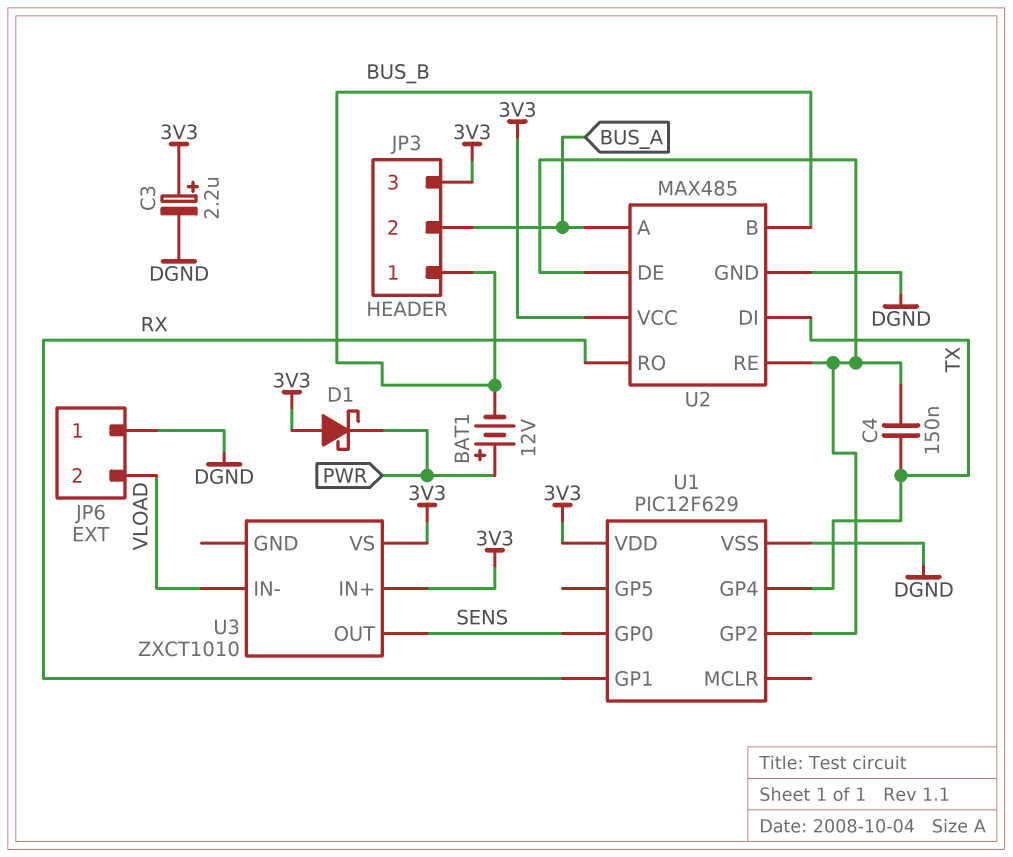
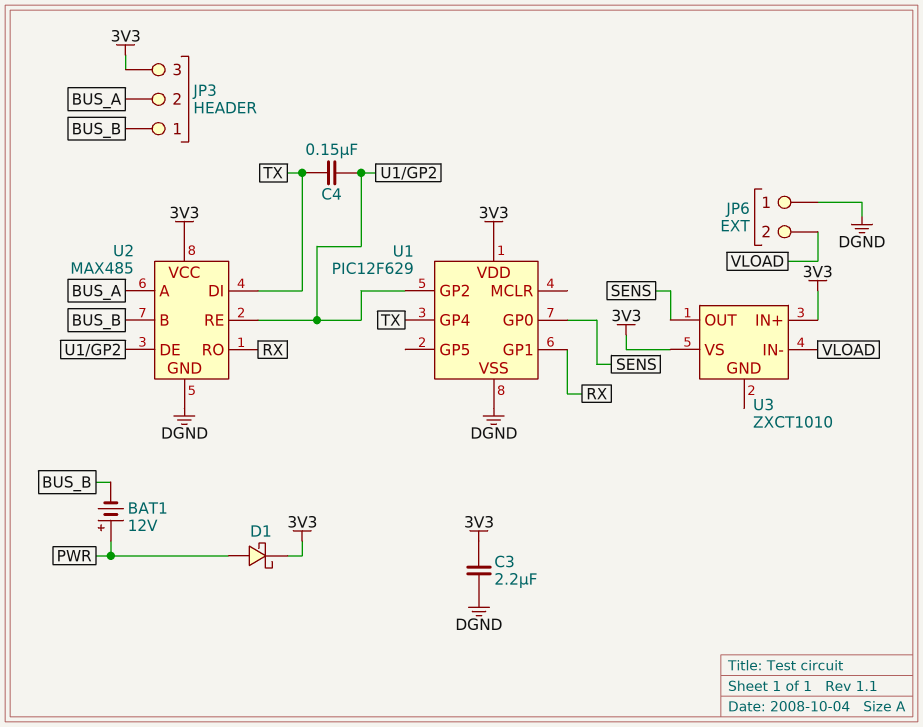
C3: 2.2uF (plus 3V3, minus DGND) -> 2.2uF (3V3, DGND)
D1: schottky (A 3V3, K PWR) -> schottky (A PWR, K 3V3)

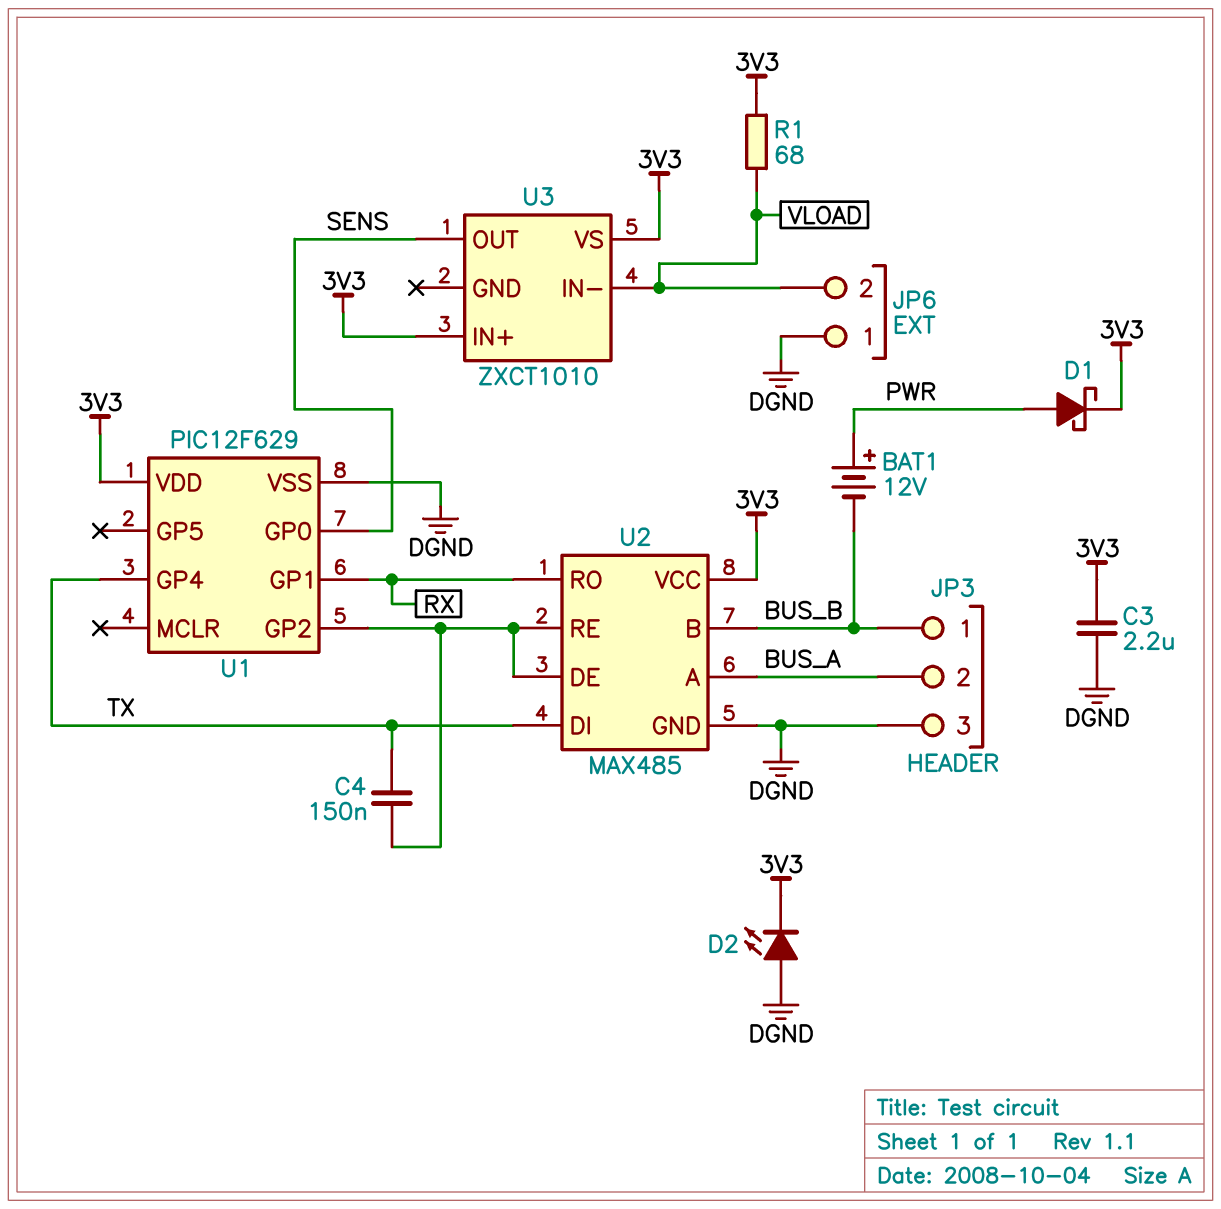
D2: none -> LED (A DGND, K 3V3)
JP3 pin 3: 3V3 -> DGND
R1: none -> 68 (3V3, VLOAD)

